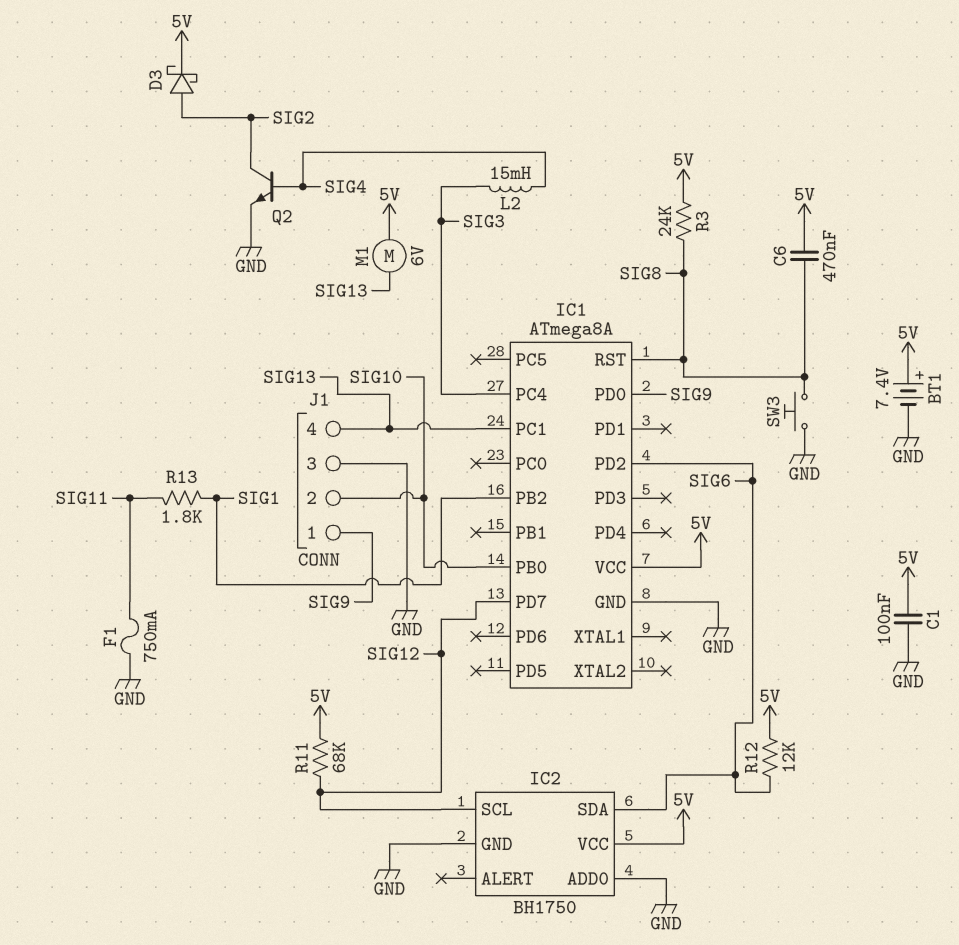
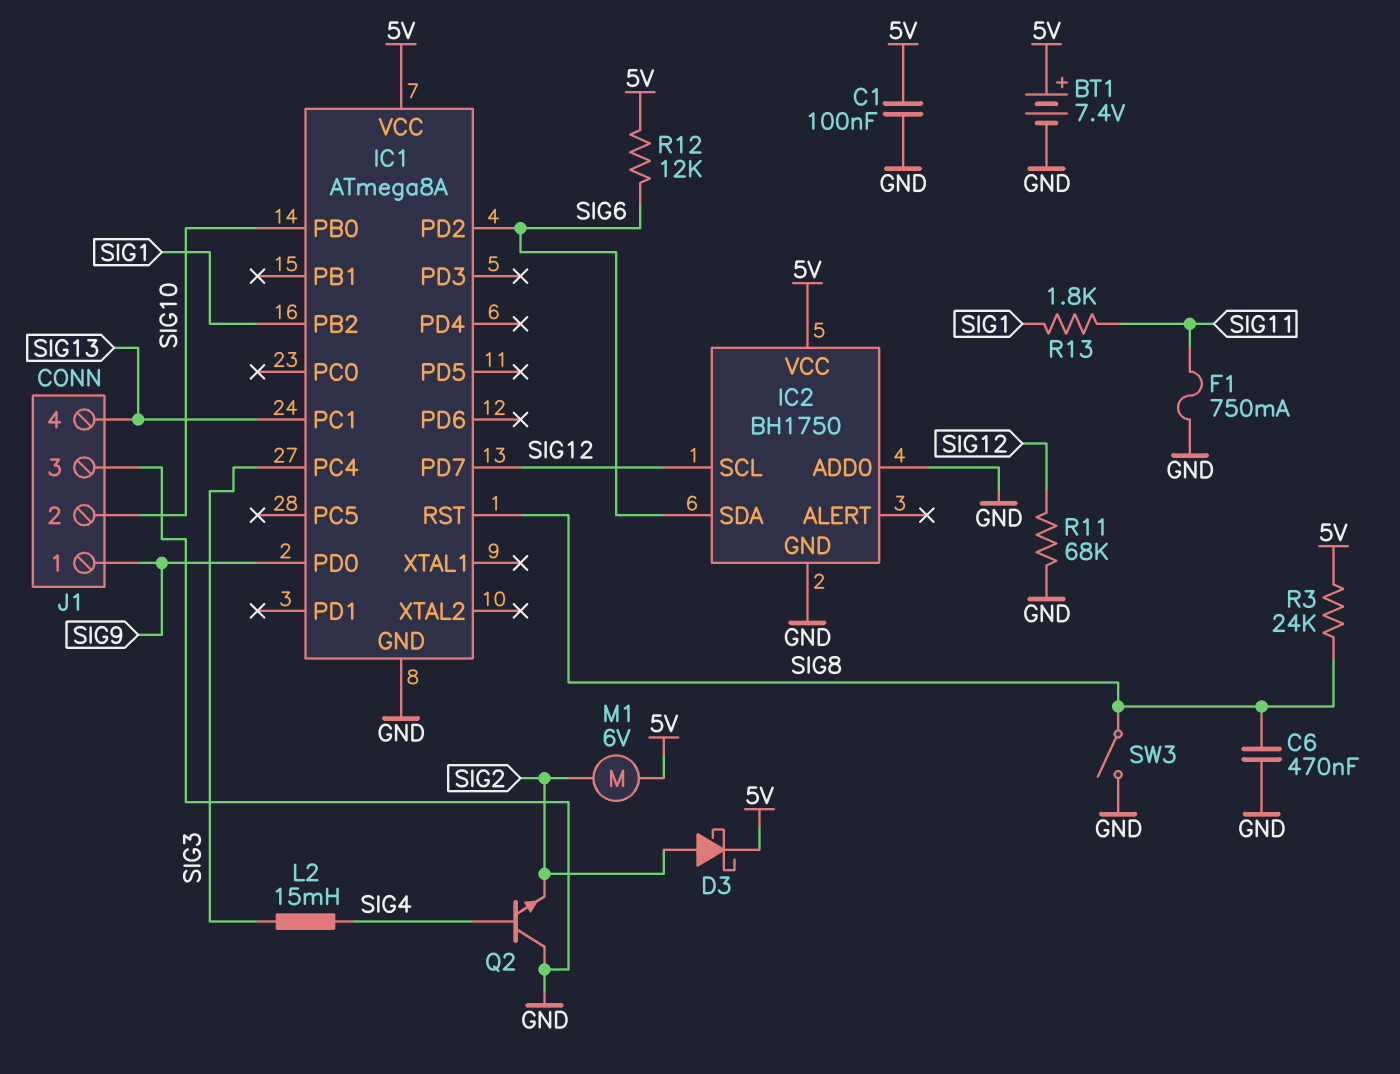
C6: 470nF (5V, SIG8) -> 470nF (GND, SIG8)
M1: motor 6V (5V, SIG13) -> motor 6V (5V, SIG2)
Q2: NPN (B SIG4, C SIG2, E GND) -> NPN (B SIG4, C GND, E SIG2)
R11: 68k (5V, SIG12) -> 68k (GND, SIG12)
SW3: button (GND, SIG8) -> switch (GND, SIG8)

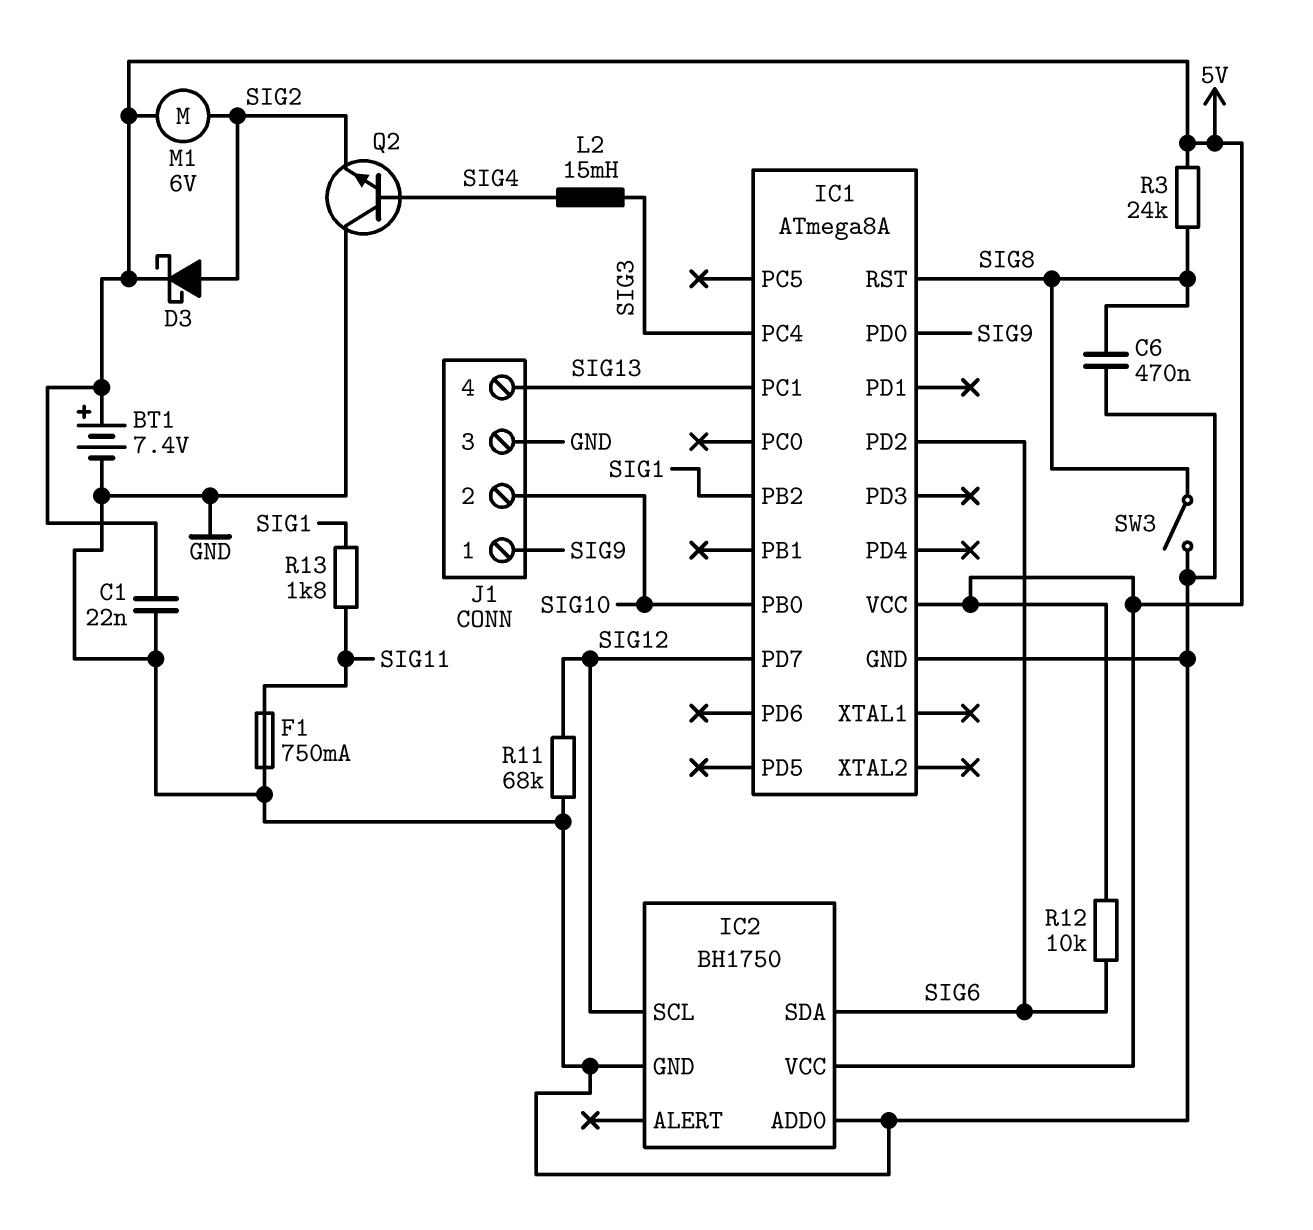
C1: 100nF (5V, GND) -> 22nF (5V, GND)
R12: 12k (5V, SIG6) -> 10k (5V, SIG6)

